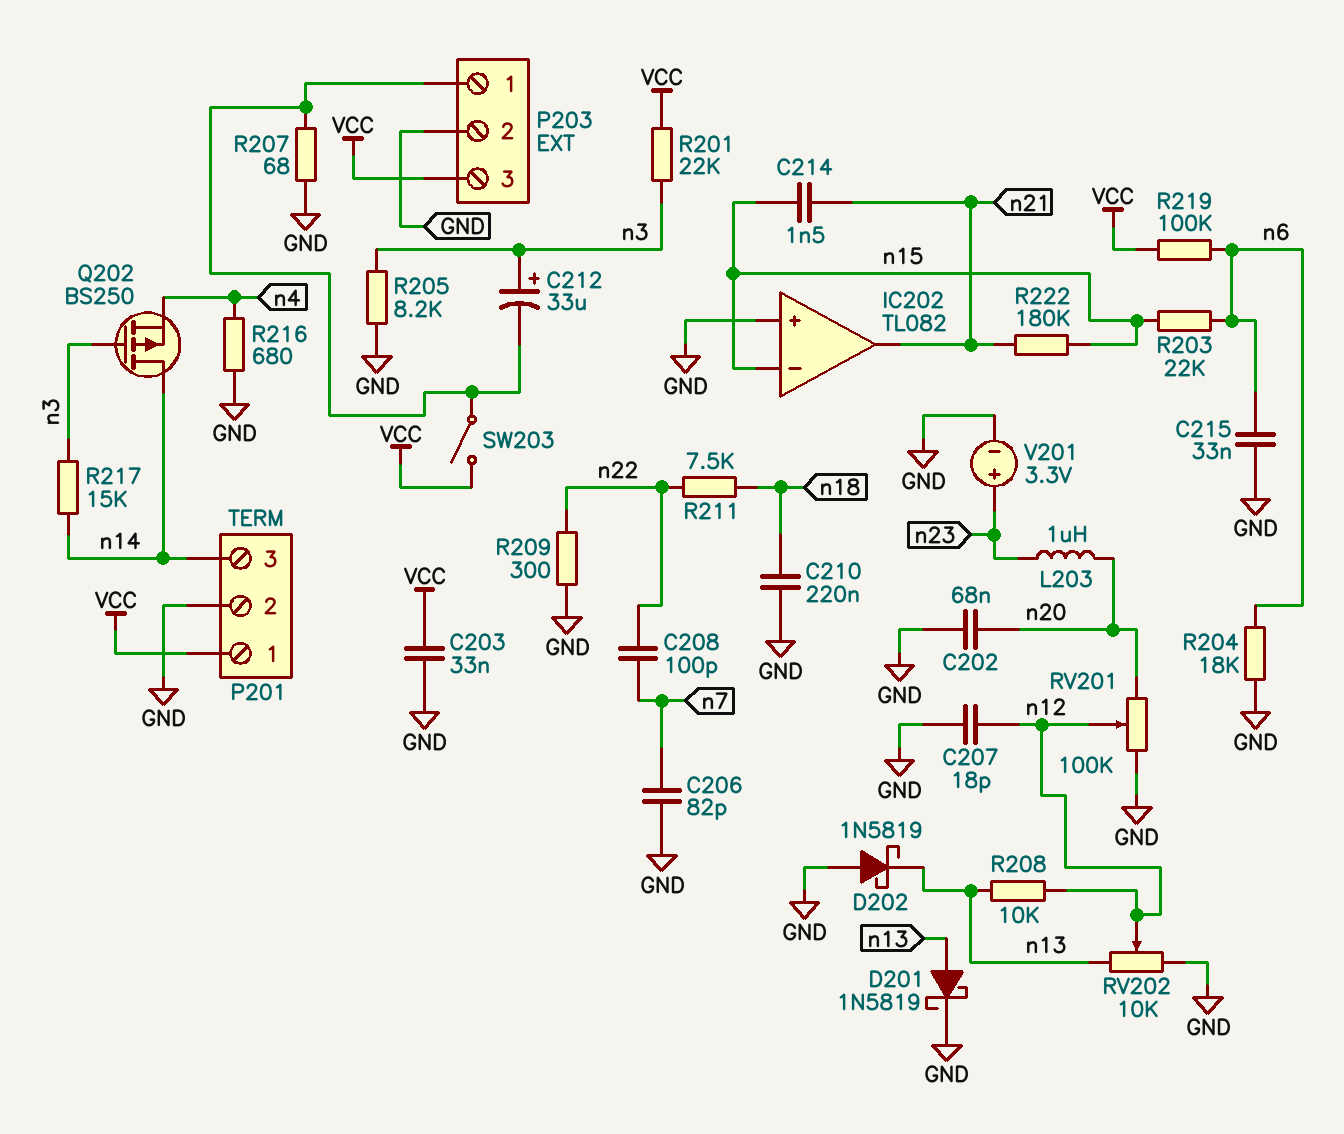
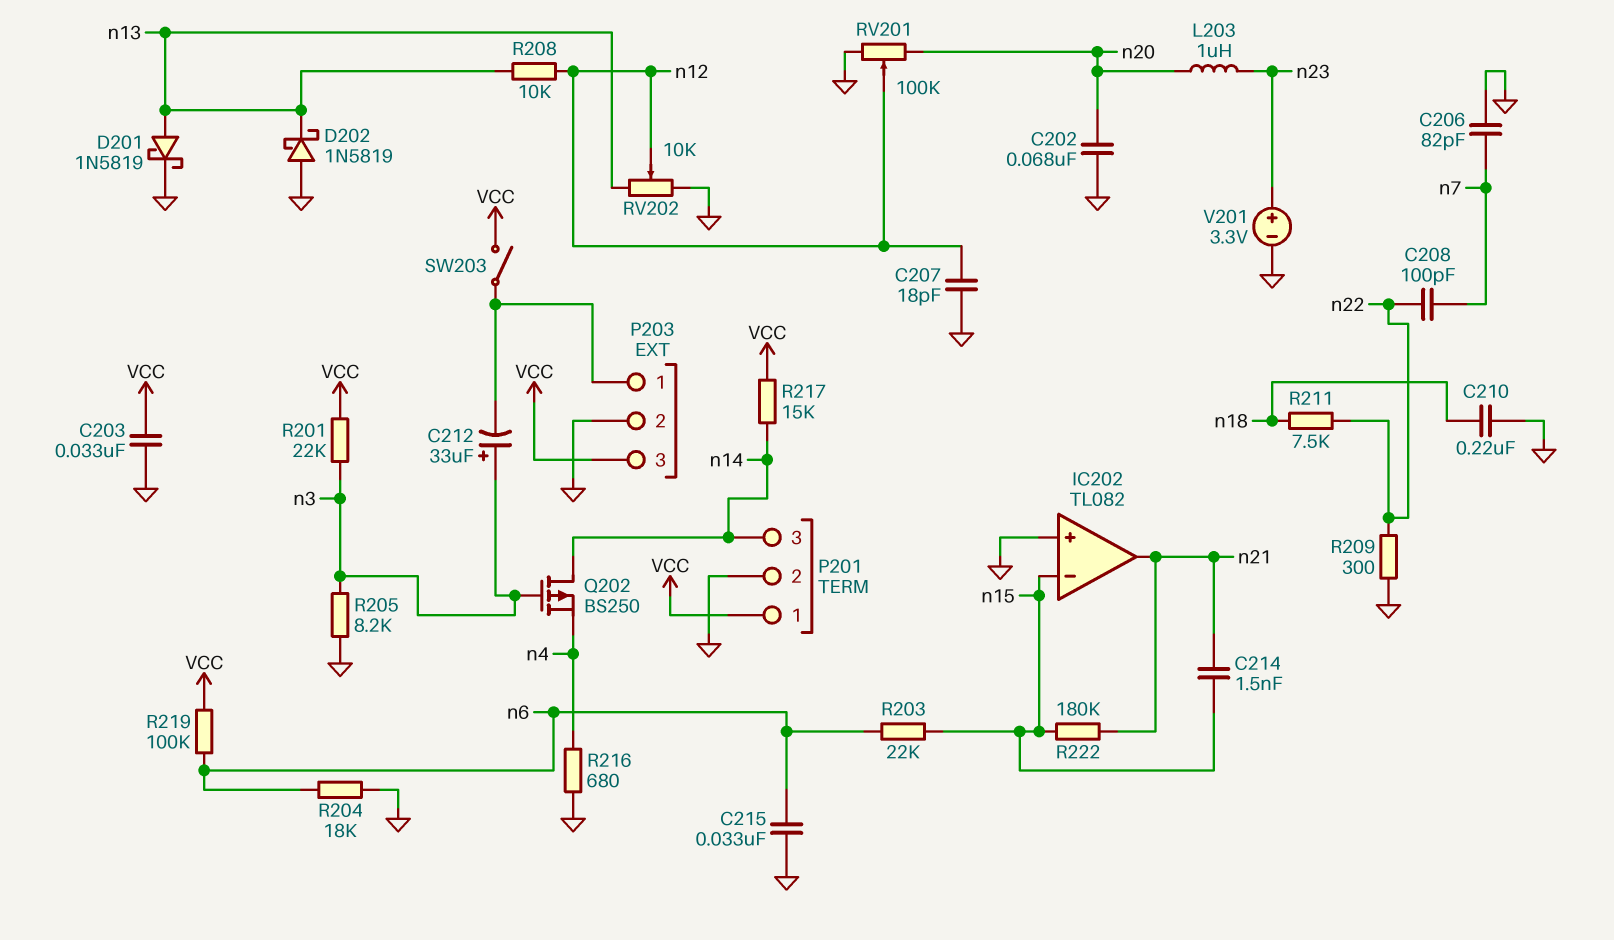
R207: 68 (GND, P203/1) -> none
R217: 15k (n3, n14) -> 15k (VCC, n14)

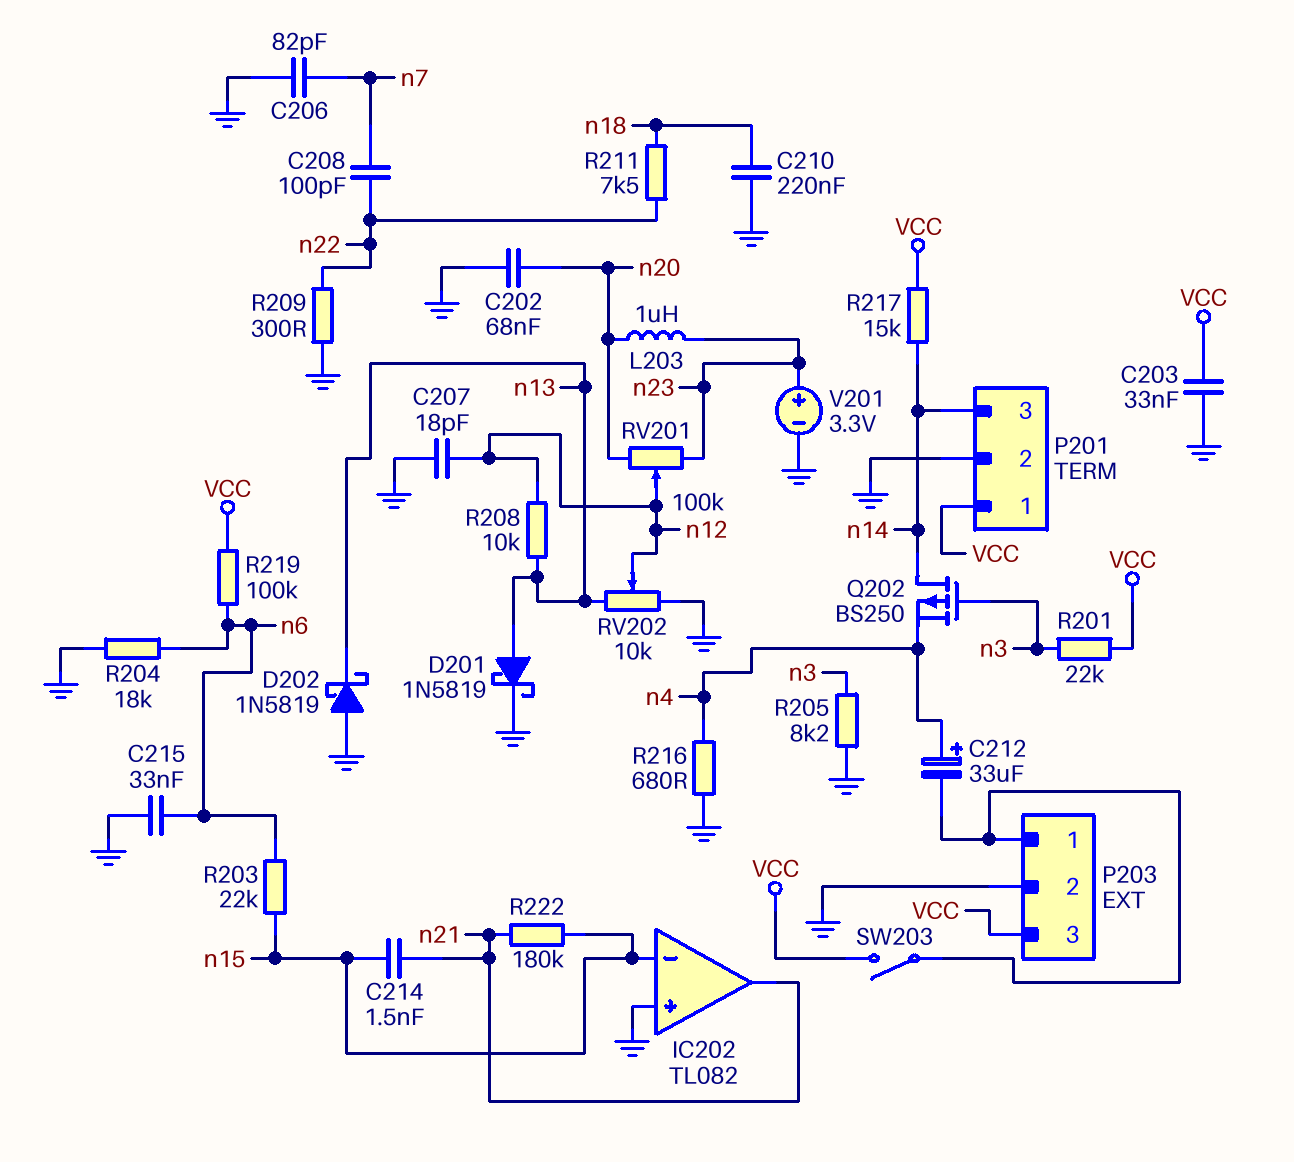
C212: 33uF (plus n3, minus P203/1) -> 33uF (plus n4, minus P203/1)
RV201: 100k (GND, n20, wiper n12) -> 100k (n20, n23, wiper n12)

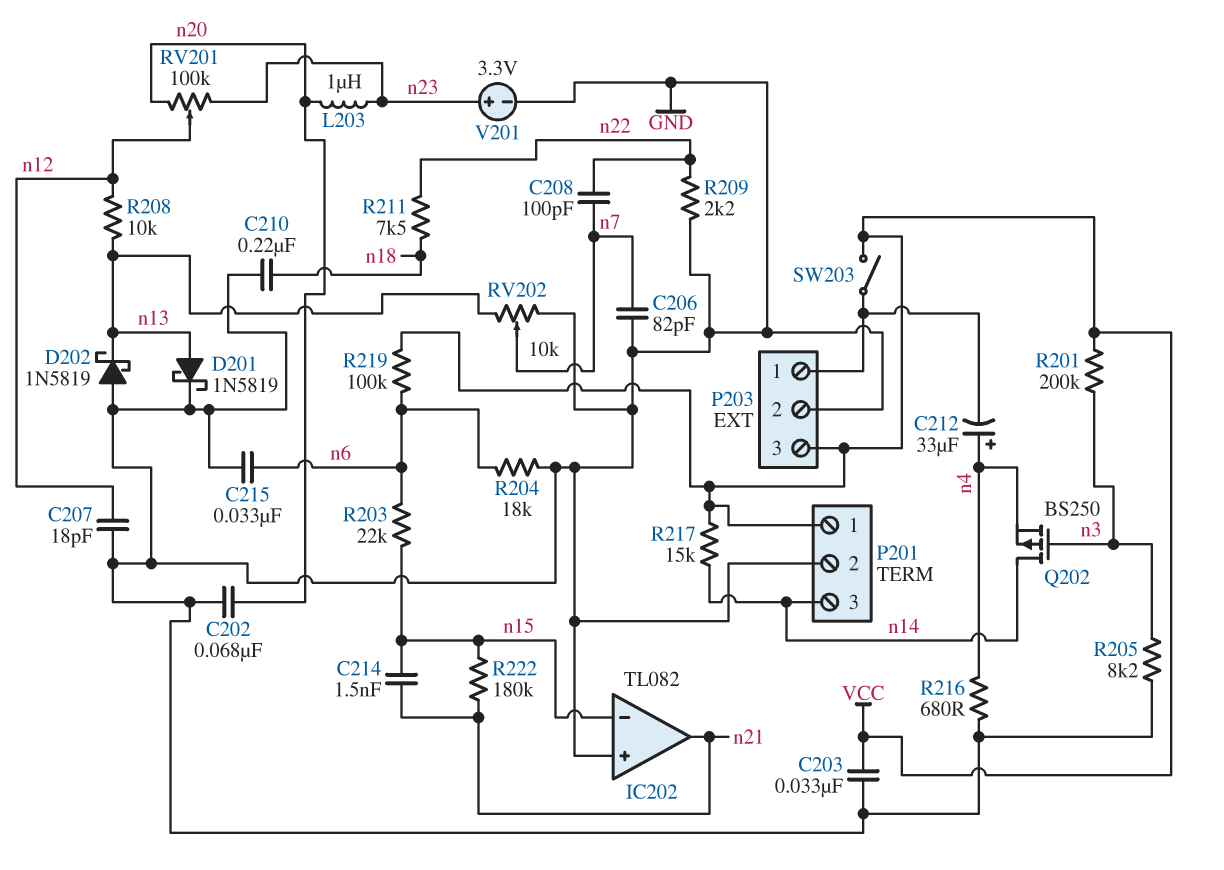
R201: 22k (VCC, n3) -> 200k (VCC, n3)
R209: 300 (GND, n22) -> 2.2k (GND, n22)
RV202: 10k (GND, n13, wiper n12) -> 10k (GND, n13, wiper n7)

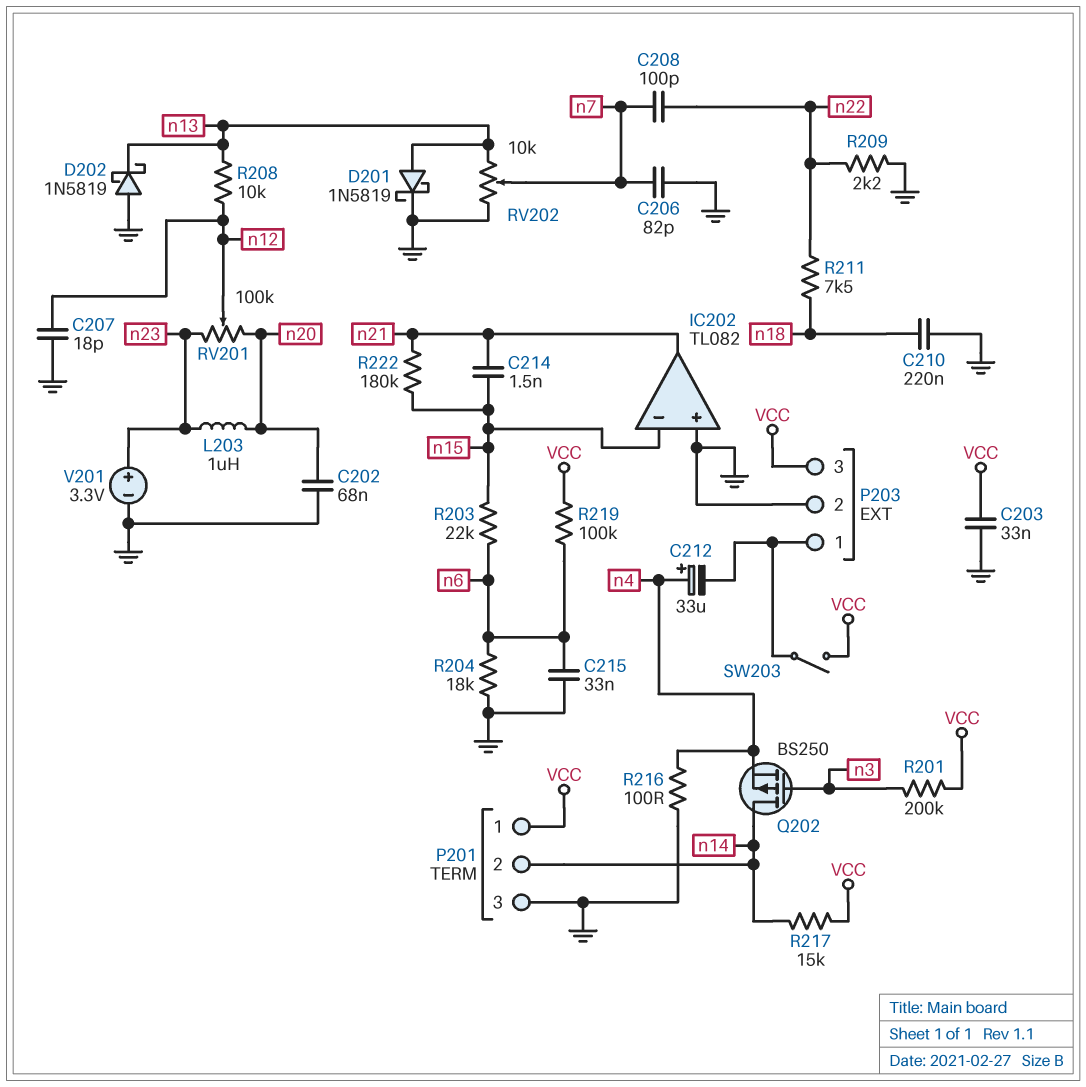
P201 pin 2: GND -> n14
P201 pin 3: n14 -> GND
R205: 8.2k (GND, n3) -> none
R216: 680 (GND, n4) -> 100 (GND, n4)

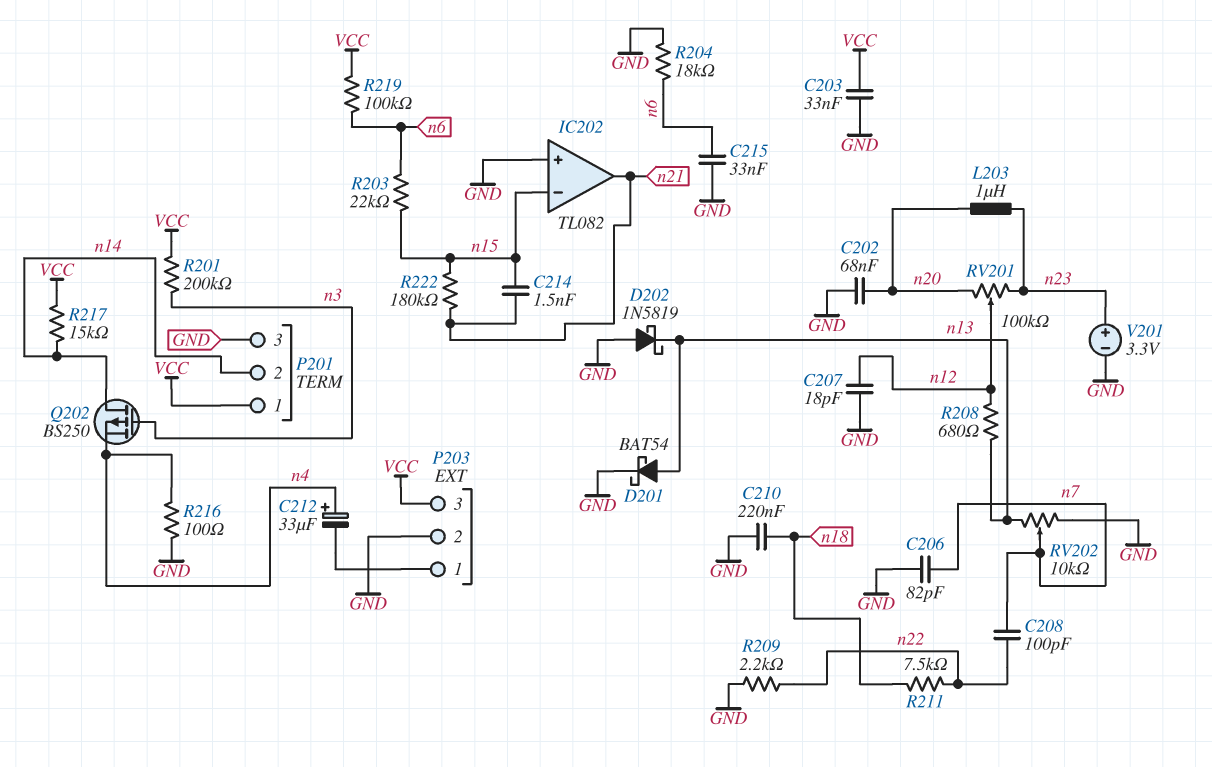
D201: schottky 1N5819 (A n13, K GND) -> schottky BAT54 (A n13, K GND)
R208: 10k (n12, n13) -> 680 (n12, n13)
SW203: switch (P203/1, VCC) -> none

